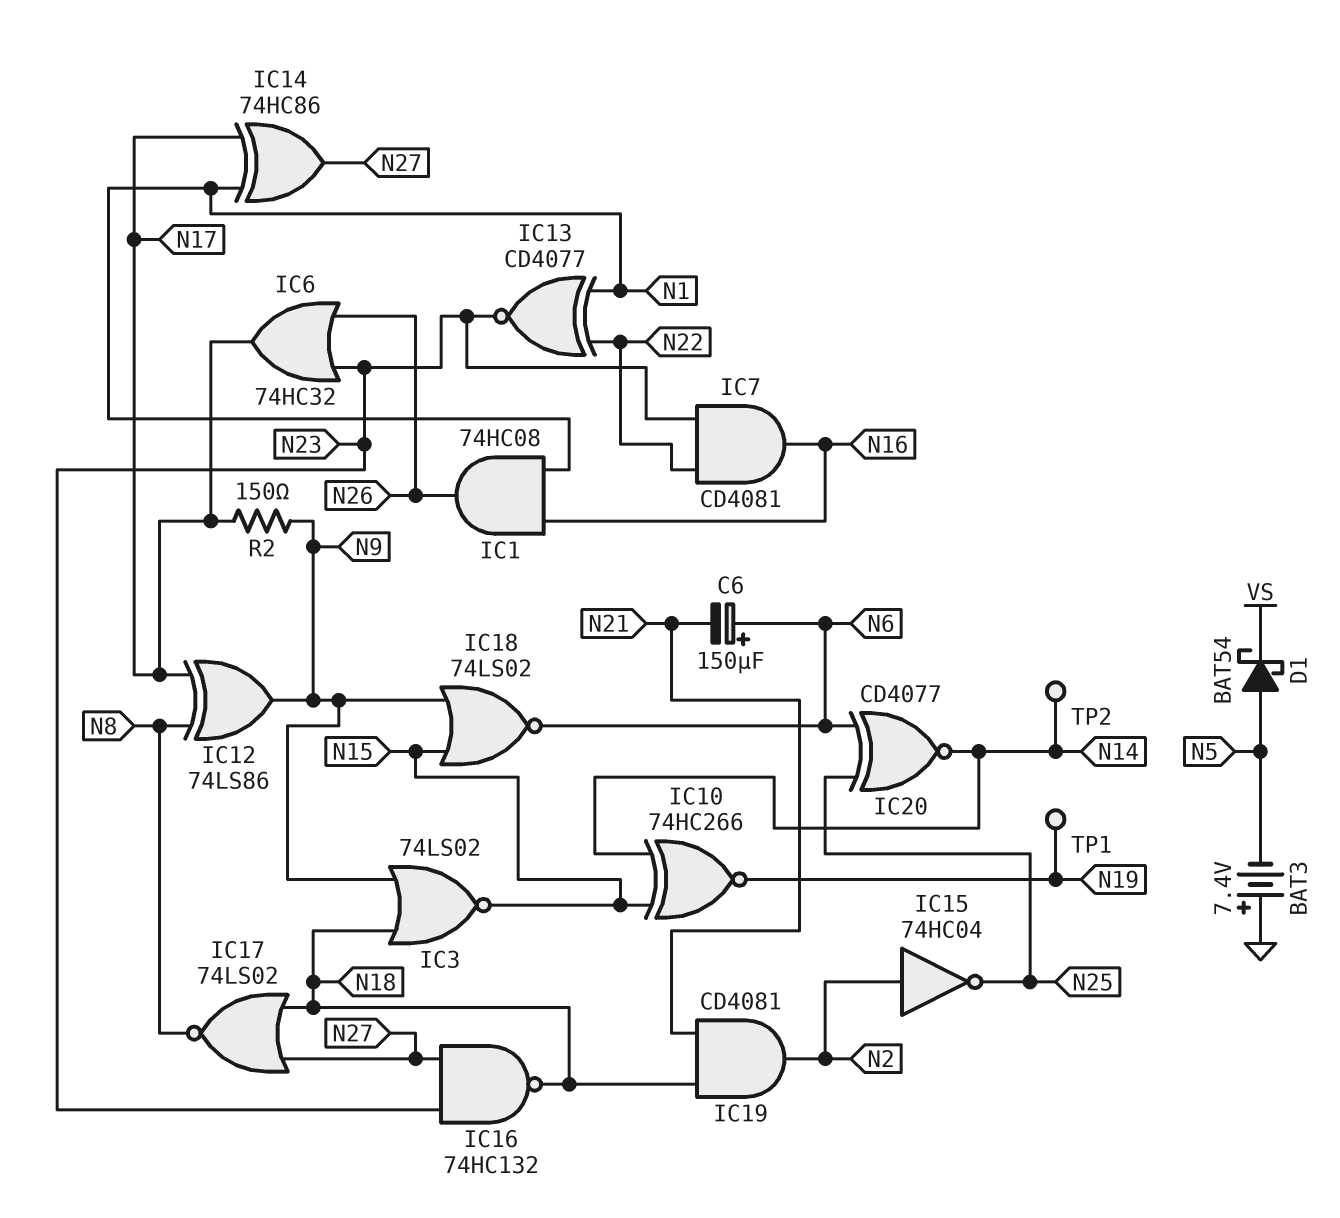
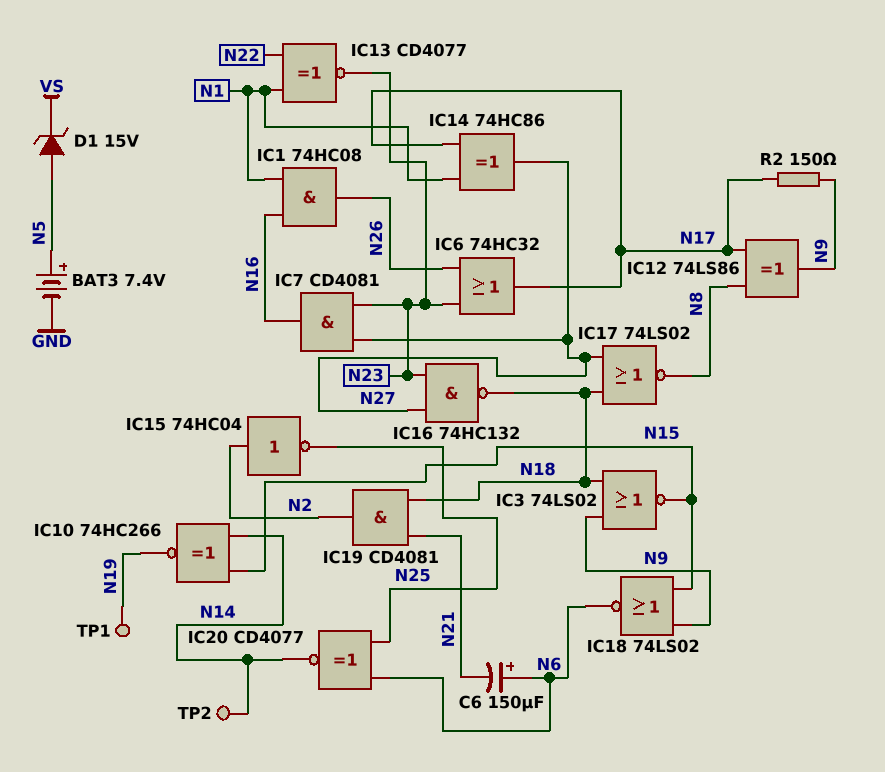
BAT3: 7.4V (plus GND, minus N5) -> 7.4V (plus N5, minus GND)
D1: schottky BAT54 (A N5, K VS) -> zener 15V (A N5, K VS)
IC7: AND CD4081 (in N22, in N23, out N16) -> AND CD4081 (in N23, in N27, out N16)

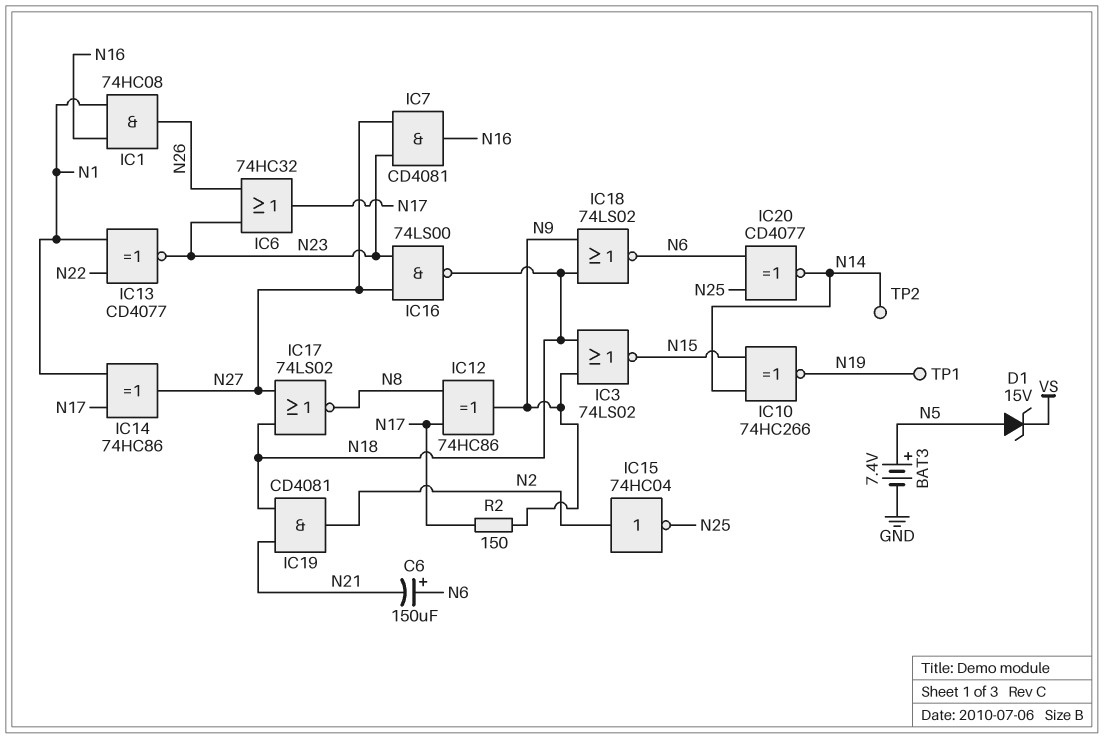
IC12: XOR 74LS86 (in N8, in N17, out N9) -> XOR 74HC86 (in N8, in N17, out N9)
IC16: NAND 74HC132 (in N23, in N27, out N18) -> NAND 74LS00 (in N23, in N27, out N18)
IC18: NOR 74LS02 (in N9, in N15, out N6) -> NOR 74LS02 (in N9, in N18, out N6)

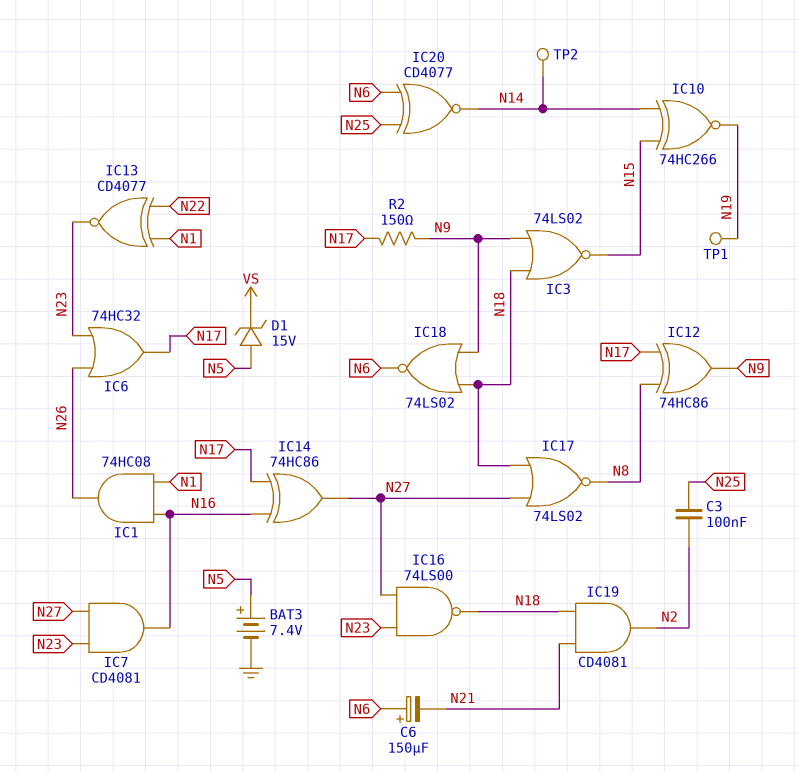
C3: none -> 100nF (N2, N25)
IC14: XOR 74HC86 (in N1, in N17, out N27) -> XOR 74HC86 (in N16, in N17, out N27)
IC15: NOT 74HC04 (in N2, out N25) -> none

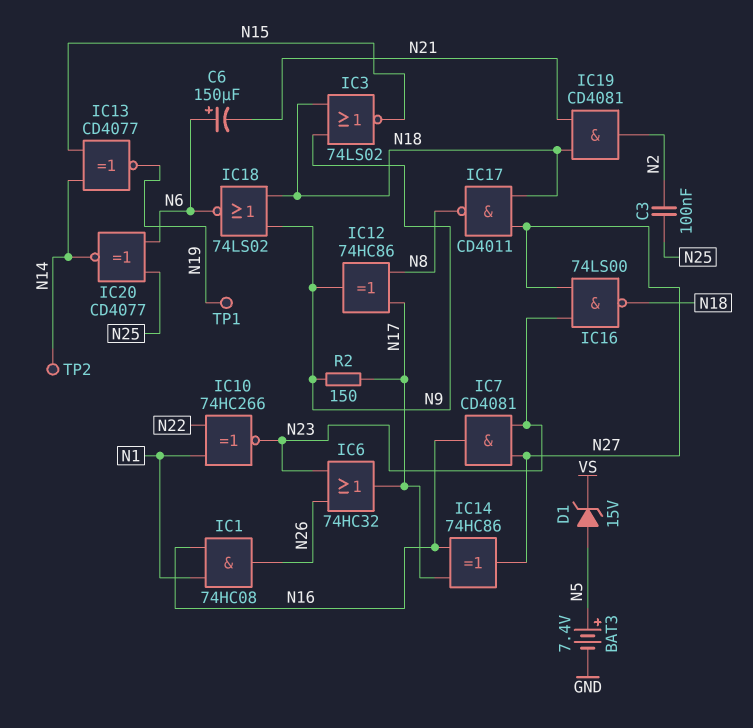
IC10: XNOR 74HC266 (in N14, in N15, out N19) -> XNOR 74HC266 (in N1, in N22, out N23)
IC13: XNOR CD4077 (in N1, in N22, out N23) -> XNOR CD4077 (in N14, in N15, out N19)
IC17: NOR 74LS02 (in N18, in N27, out N8) -> NAND CD4011 (in N18, in N27, out N8)

